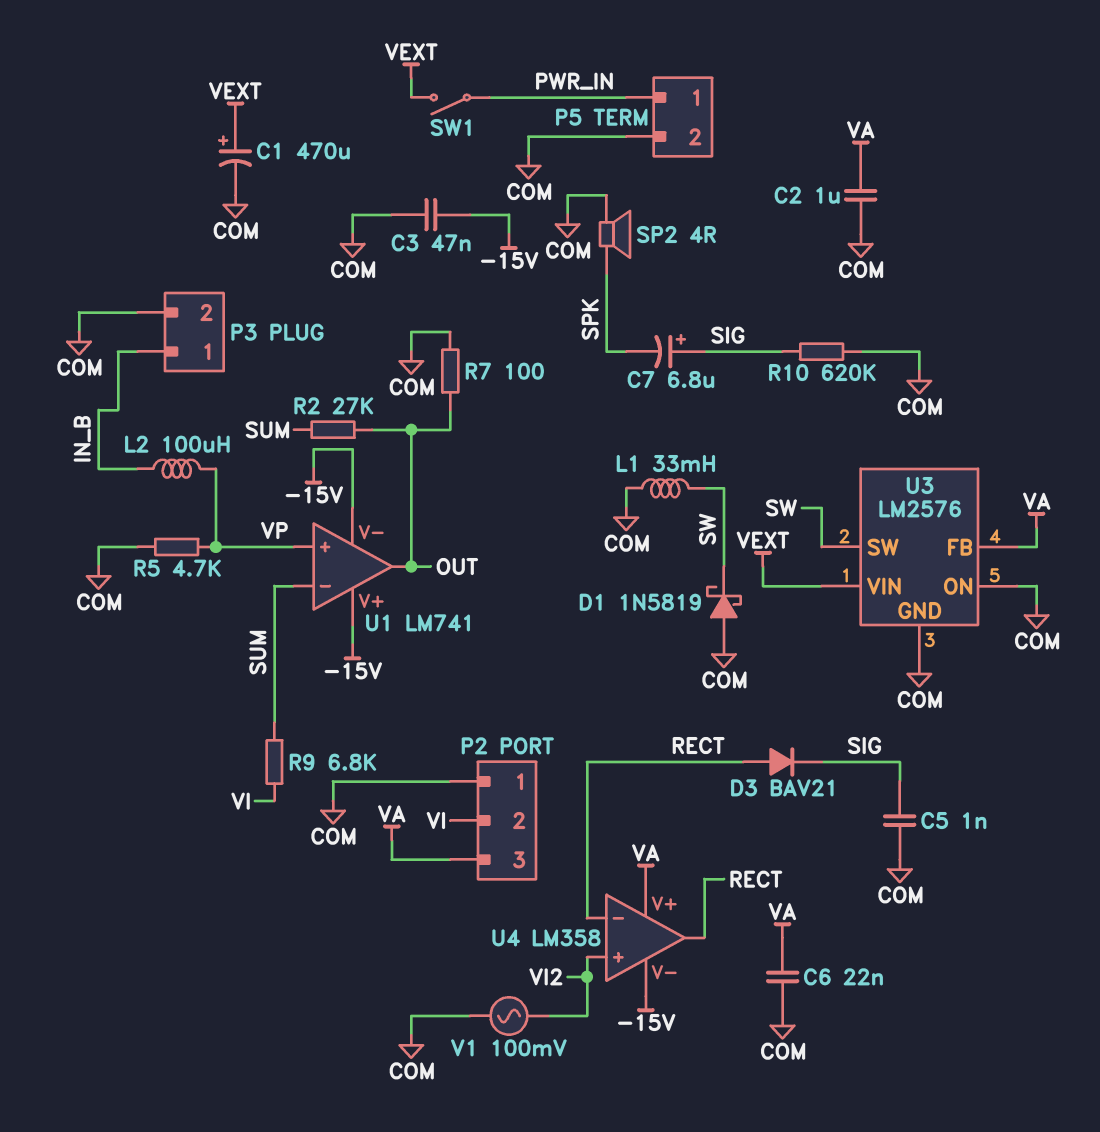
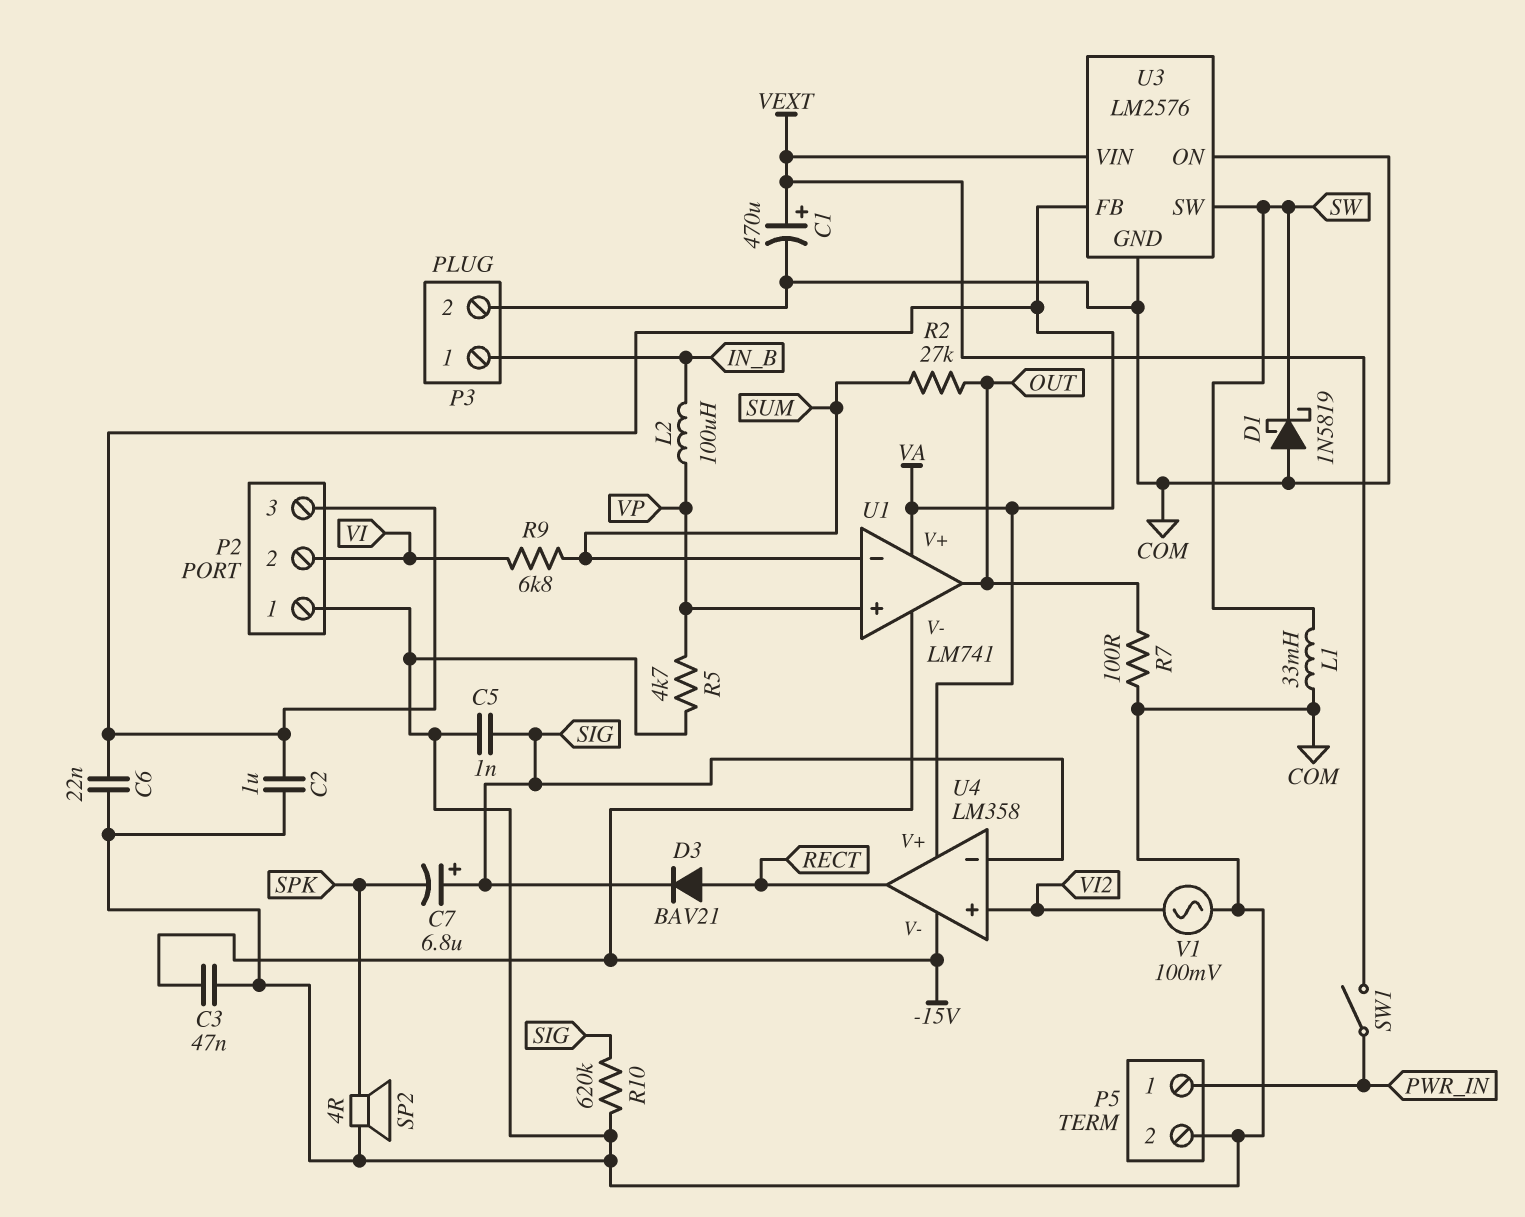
U1 pin V+: -15V -> VA
U4 pin in-: RECT -> SIG

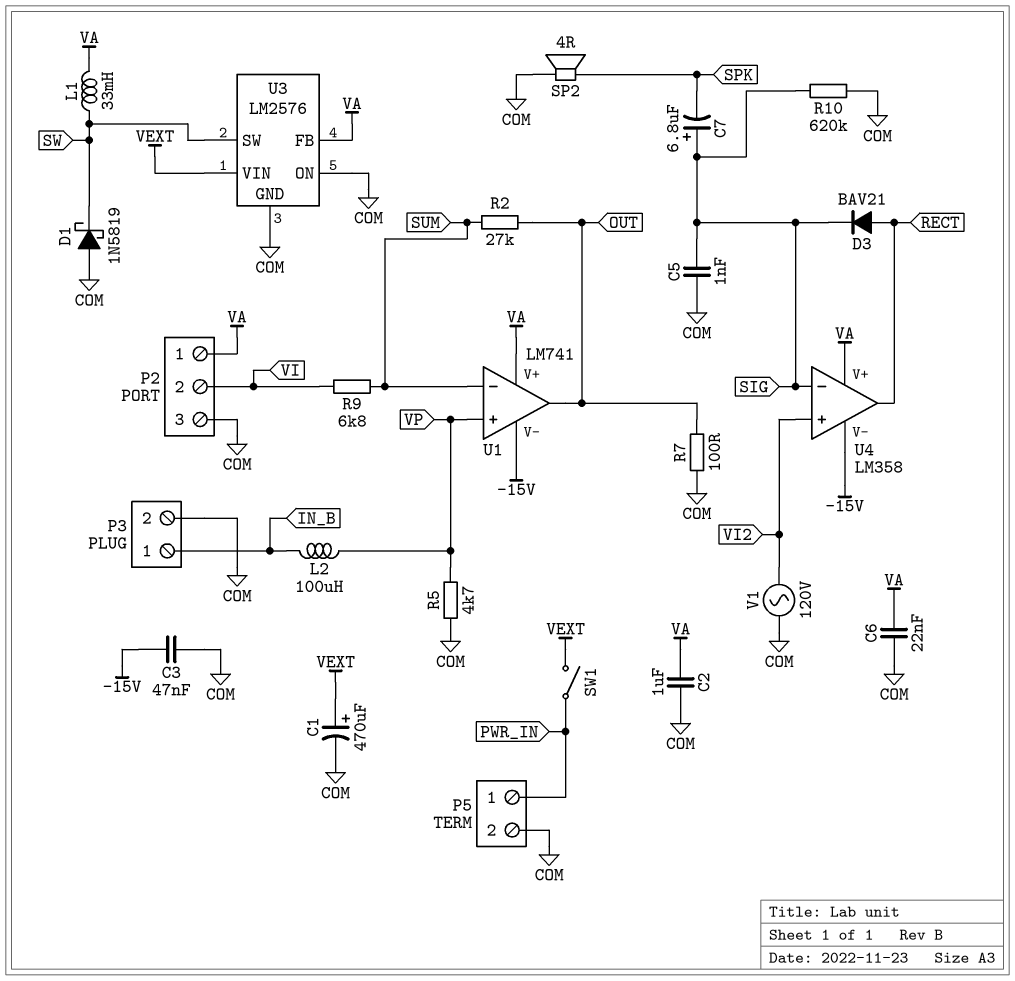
L1: 33mH (COM, SW) -> 33mH (SW, VA)
P2 pin 1: COM -> VA
P2 pin 3: VA -> COM
V1: AC 100mV (COM, VI2) -> AC 120V (COM, VI2)

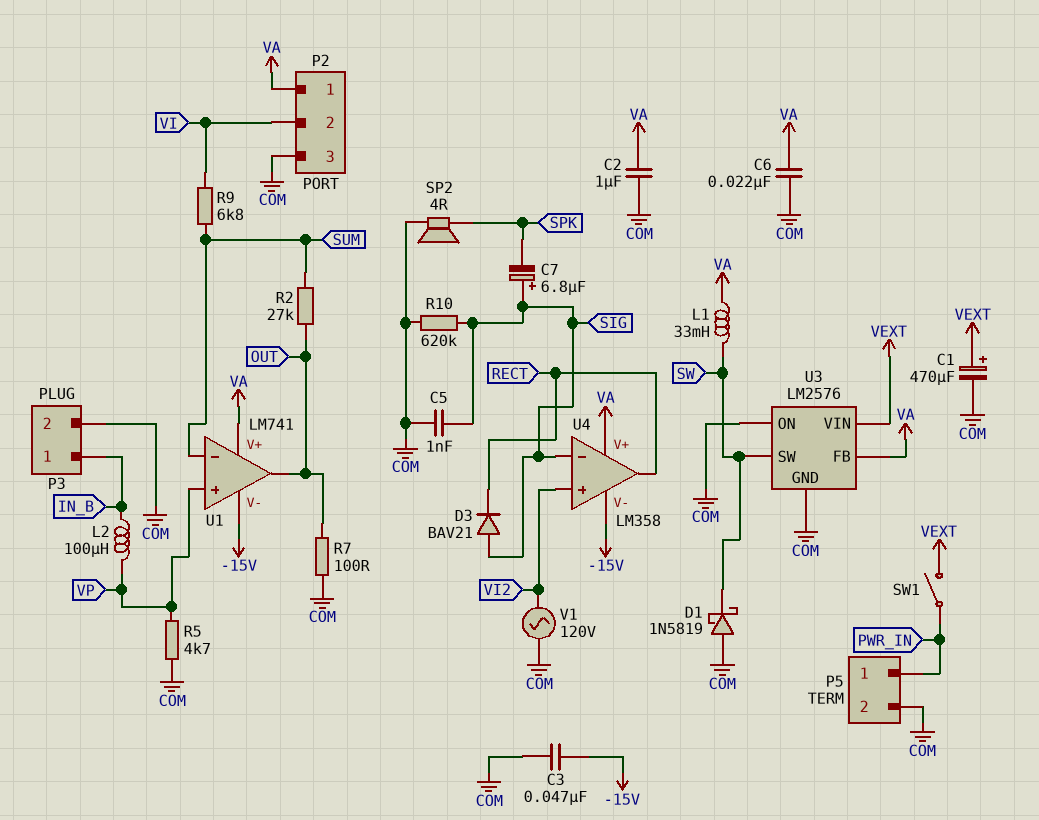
D3: diode BAV21 (A RECT, K SIG) -> diode BAV21 (A SIG, K RECT)

